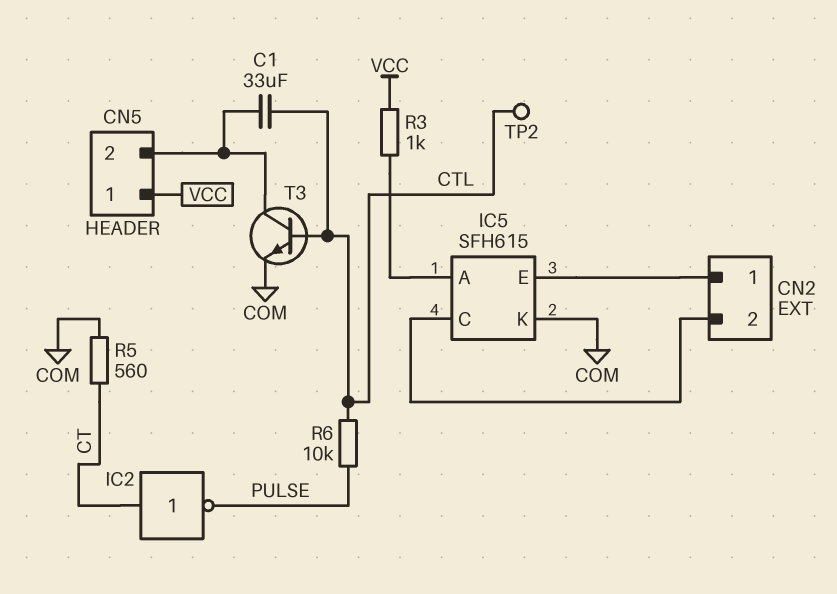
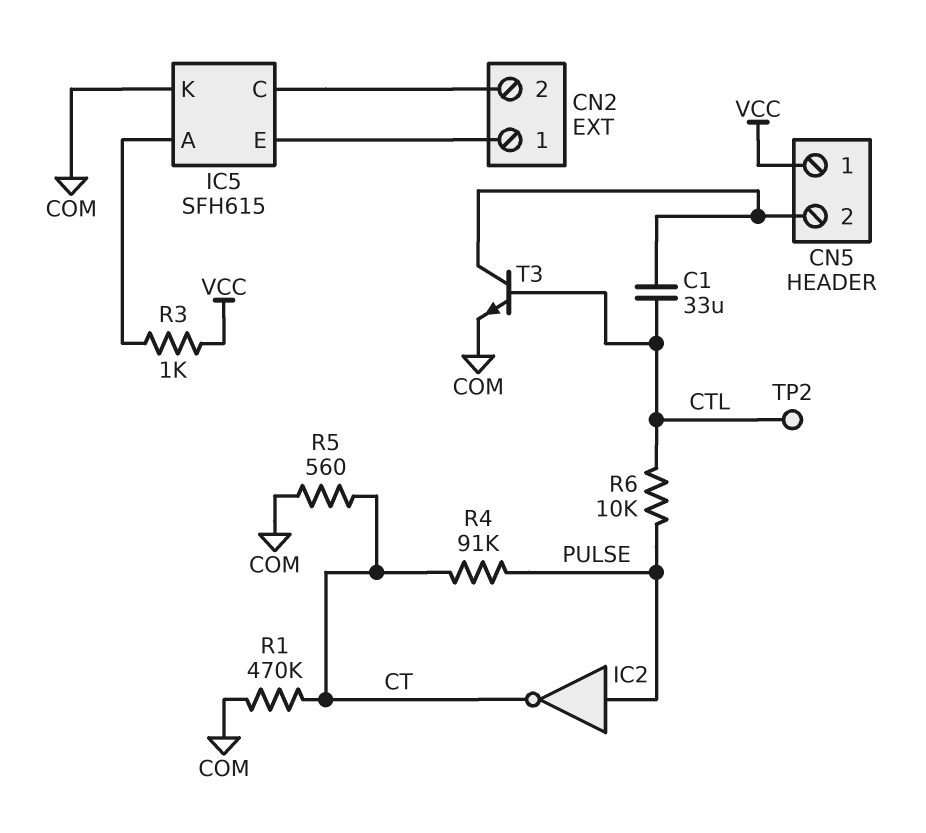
IC2: NOT (in CT, out PULSE) -> NOT (in PULSE, out CT)
R1: none -> 470k (COM, CT)
R4: none -> 91k (CT, PULSE)

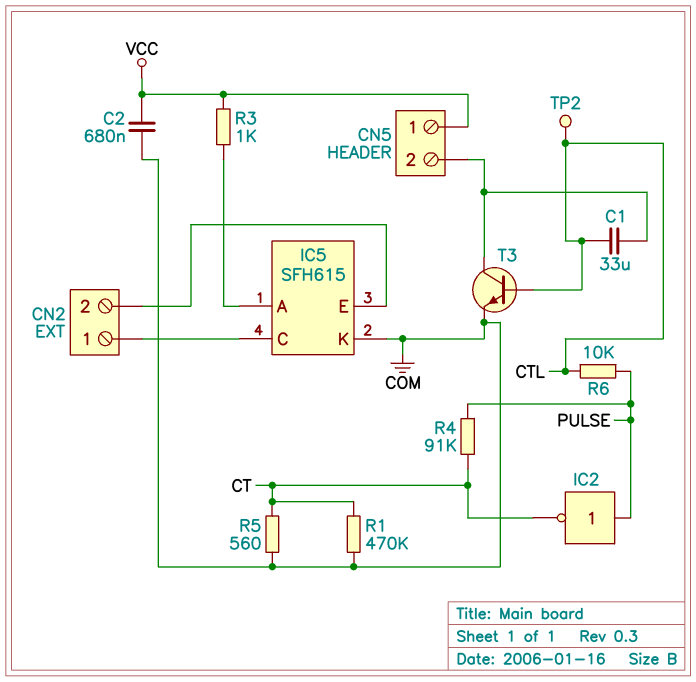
C2: none -> 680nF (COM, VCC)
IC5 pin C: CN2/2 -> CN2/1
IC5 pin E: CN2/1 -> CN2/2

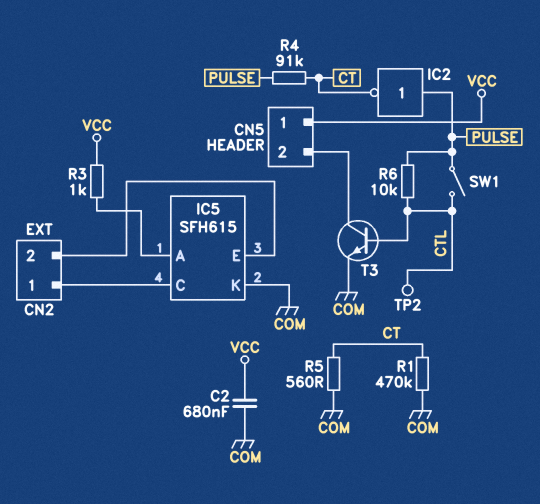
C1: 33uF (CN5/2, CTL) -> none
SW1: none -> switch (CTL, PULSE)

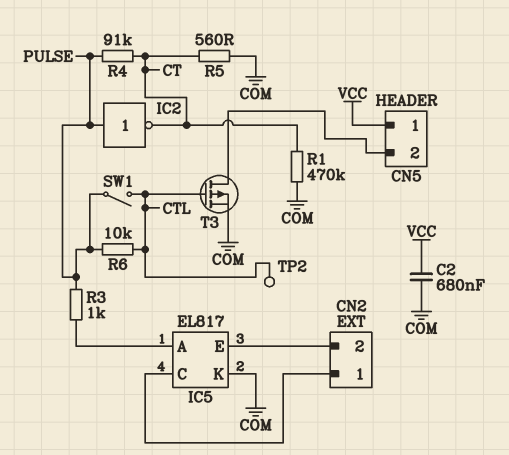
IC5: SFH615 -> EL817
R3: 1k (IC5/A, VCC) -> 1k (IC5/A, PULSE)
T3: NPN (B CTL, C CN5/2, E COM) -> PMOS (G CTL, D CN5/2, S COM)

